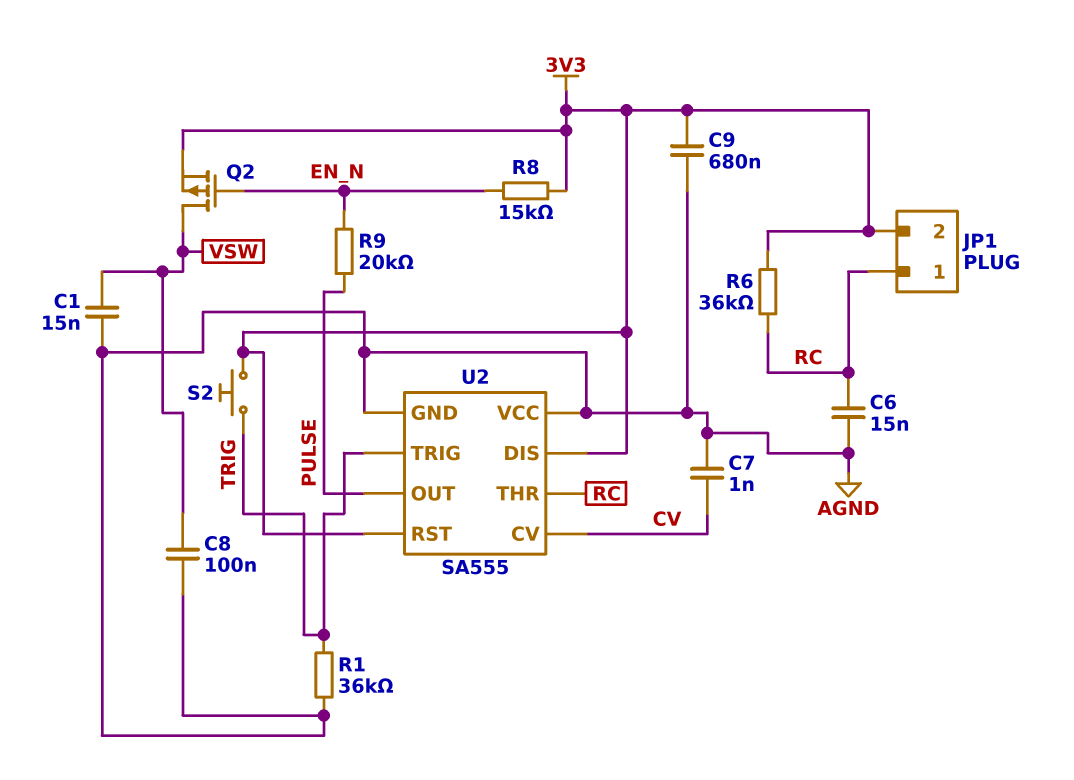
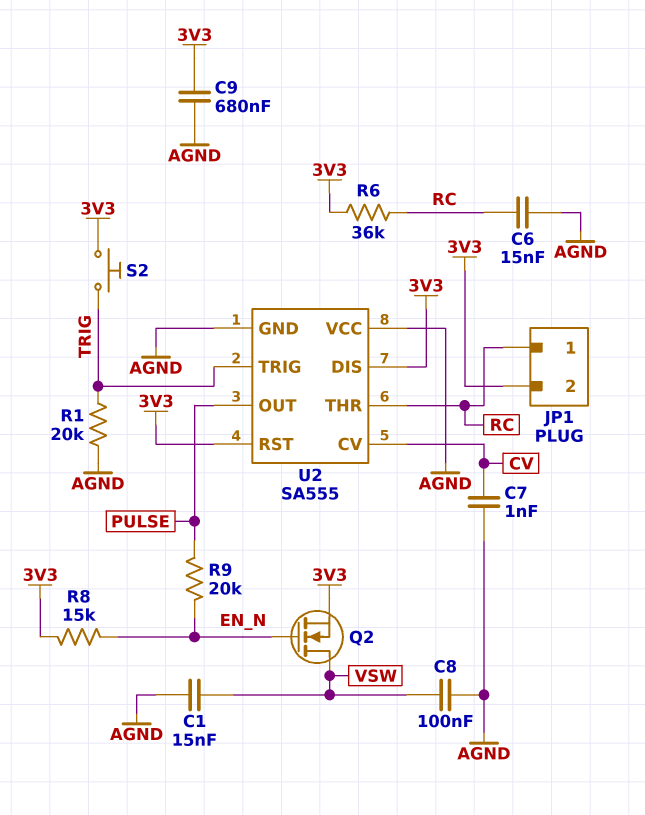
Q2: PMOS (G EN_N, D VSW, S 3V3) -> NMOS (G EN_N, D VSW, S 3V3)
R1: 36k (AGND, TRIG) -> 20k (AGND, TRIG)

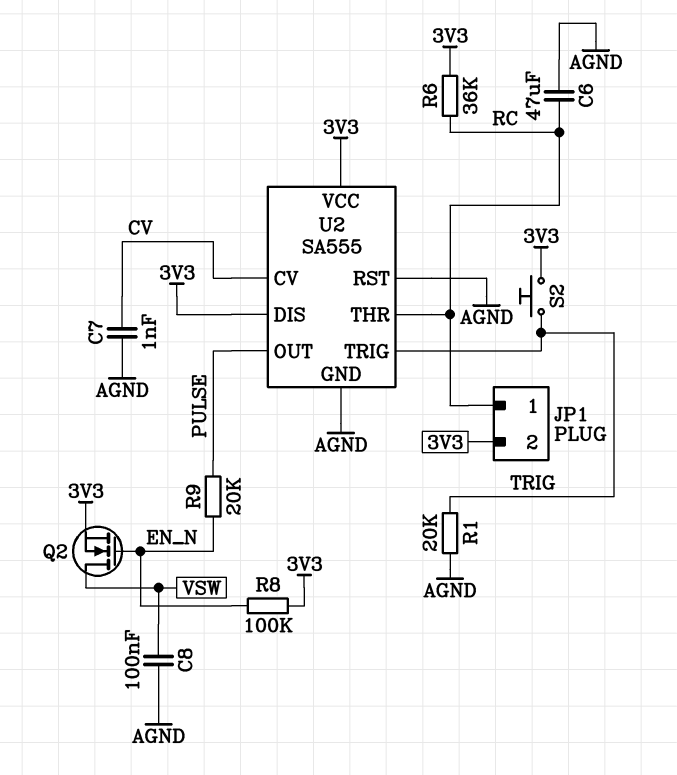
C1: 15nF (AGND, VSW) -> none
C6: 15nF (AGND, RC) -> 47uF (AGND, RC)
C9: 680nF (3V3, AGND) -> none
R8: 15k (3V3, EN_N) -> 100k (3V3, EN_N)
U2 pin RST: 3V3 -> AGND
U2 pin VCC: AGND -> 3V3

